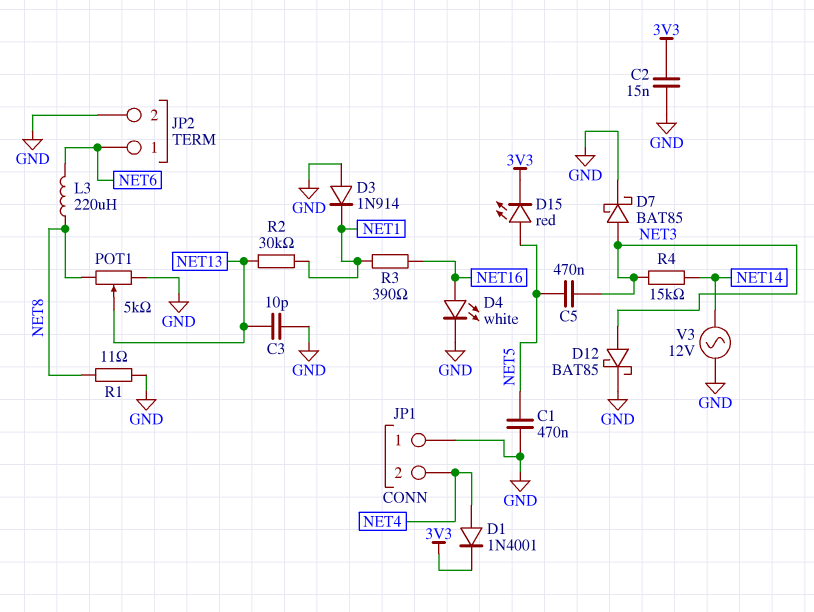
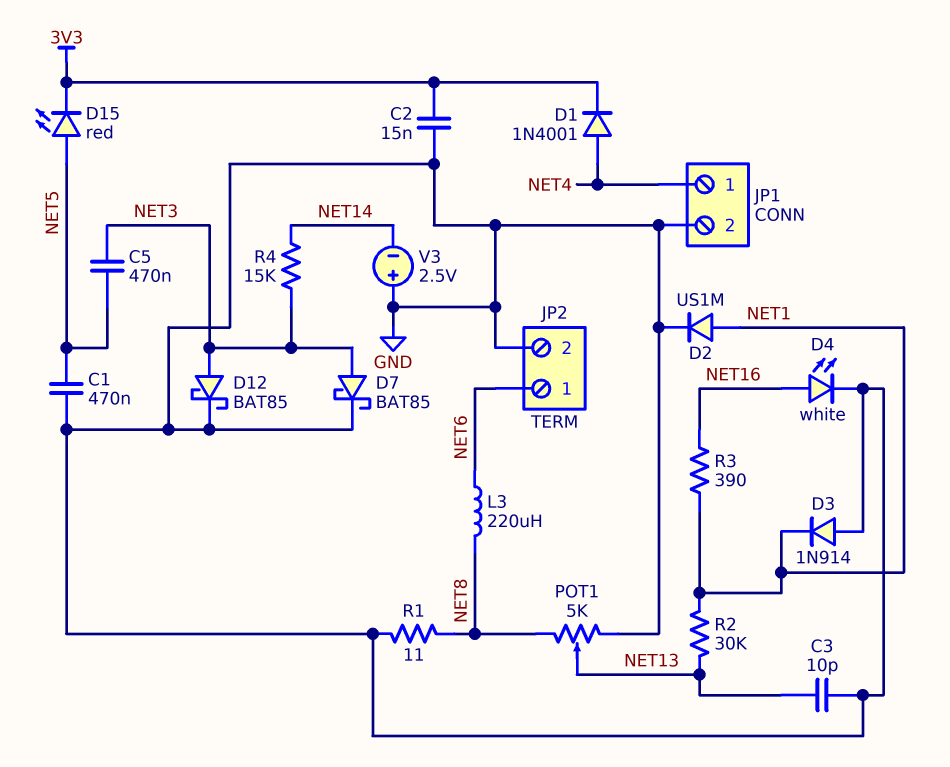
D2: none -> diode US1M (A NET1, K GND)
JP1 pin 1: GND -> NET4
JP1 pin 2: NET4 -> GND
V3: AC 12V (GND, NET14) -> 2.5V (plus GND, minus NET14)

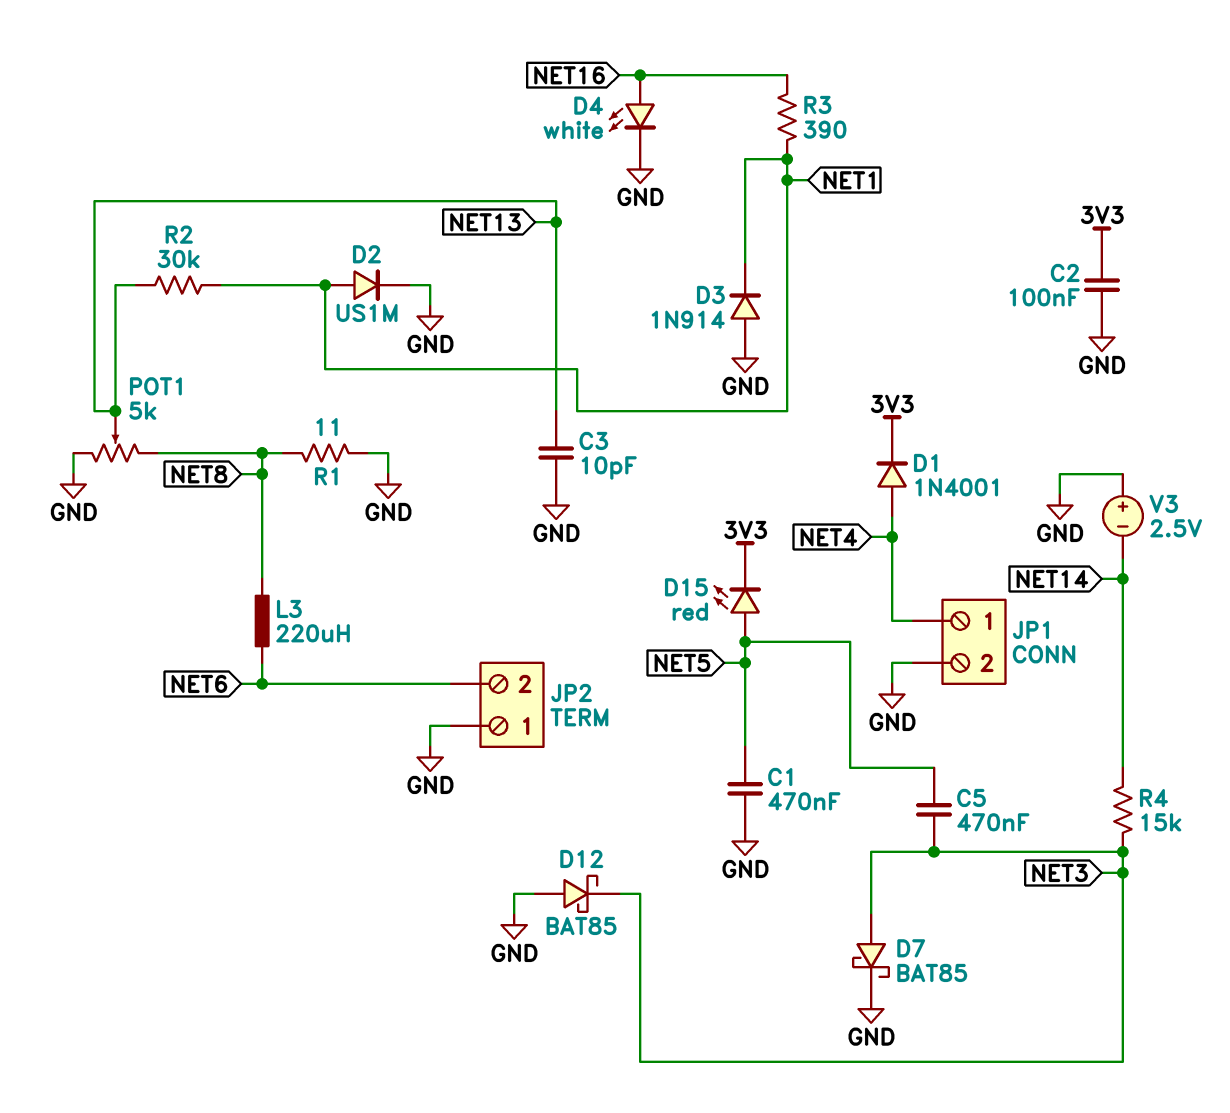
C2: 15nF (3V3, GND) -> 100nF (3V3, GND)
D12: schottky BAT85 (A NET3, K GND) -> schottky BAT85 (A GND, K NET3)
JP2 pin 1: NET6 -> GND
JP2 pin 2: GND -> NET6

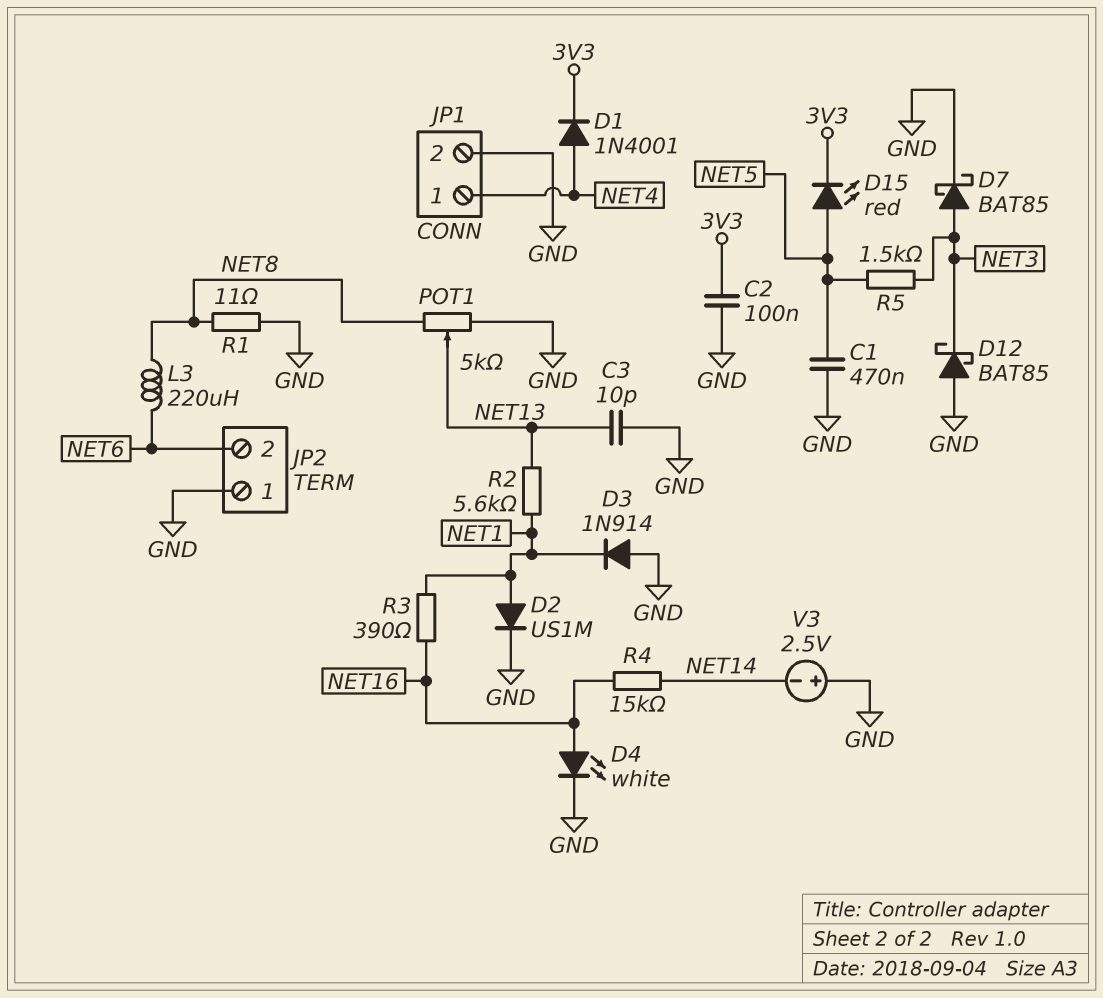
C5: 470nF (NET3, NET5) -> none
R2: 30k (NET1, NET13) -> 5.6k (NET1, NET13)
R4: 15k (NET3, NET14) -> 15k (NET14, NET16)
R5: none -> 1.5k (NET3, NET5)

